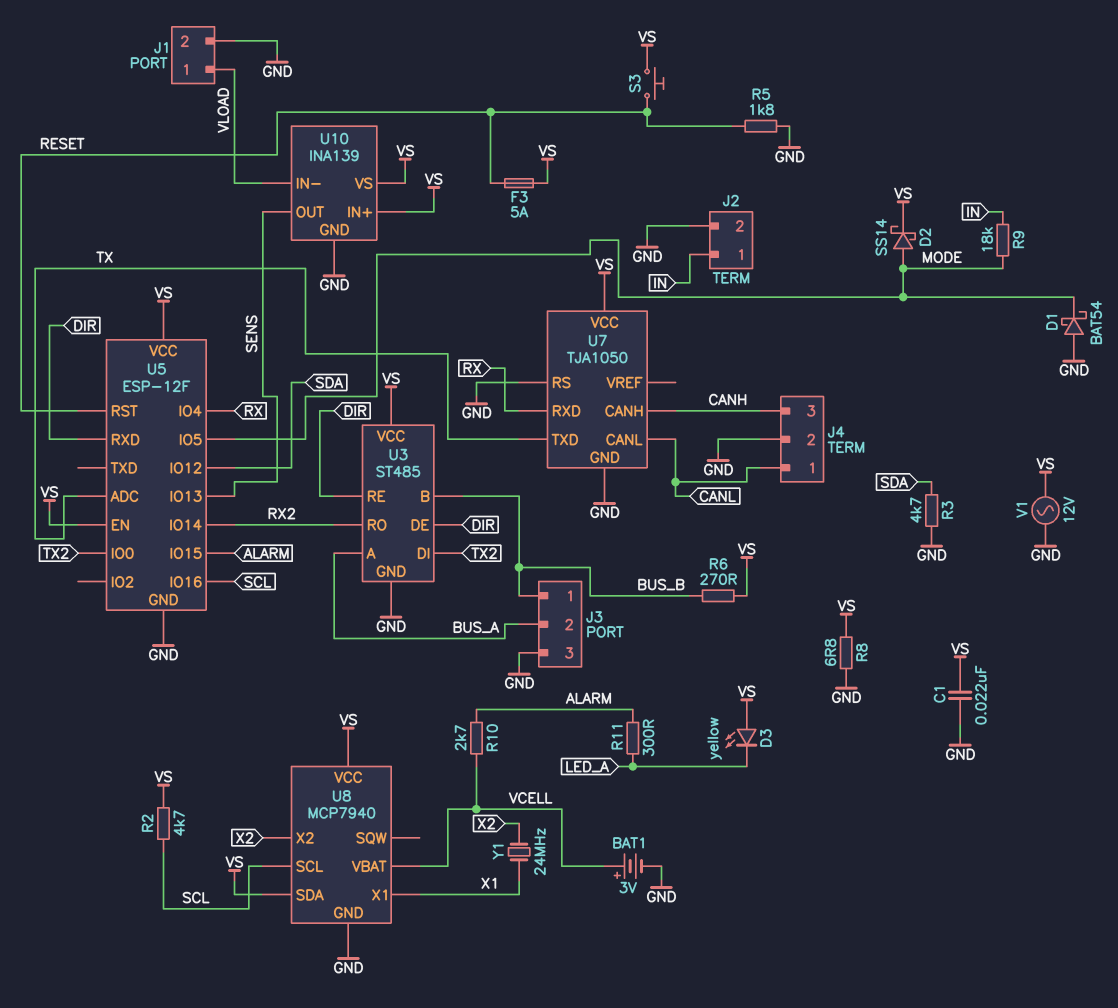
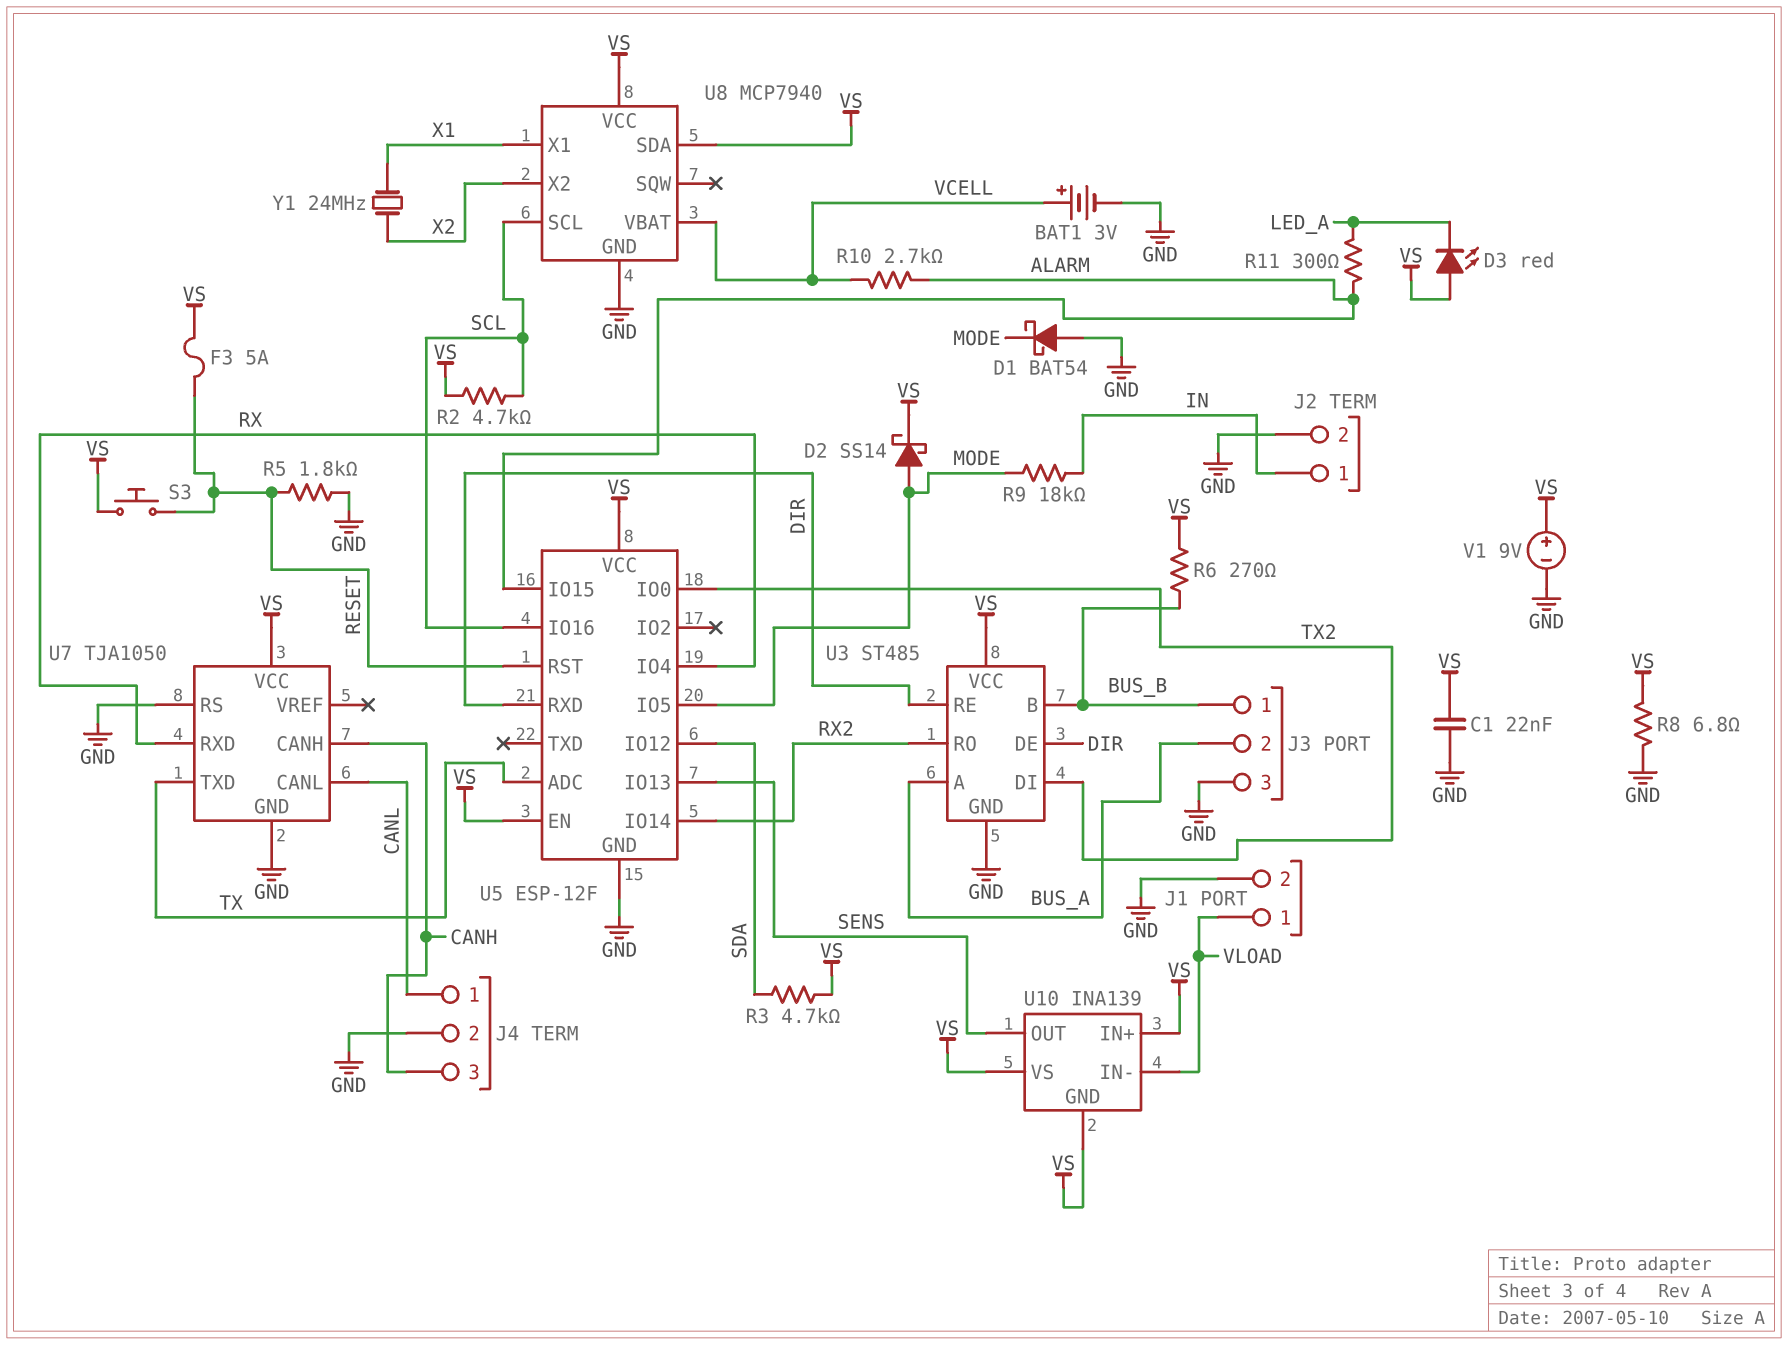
D3: LED yellow (A VS, K LED_A) -> LED red (A VS, K LED_A)
R3: 4.7k (GND, SDA) -> 4.7k (SDA, VS)
U10 pin GND: GND -> VS
V1: AC 12V (GND, VS) -> 9V (plus VS, minus GND)

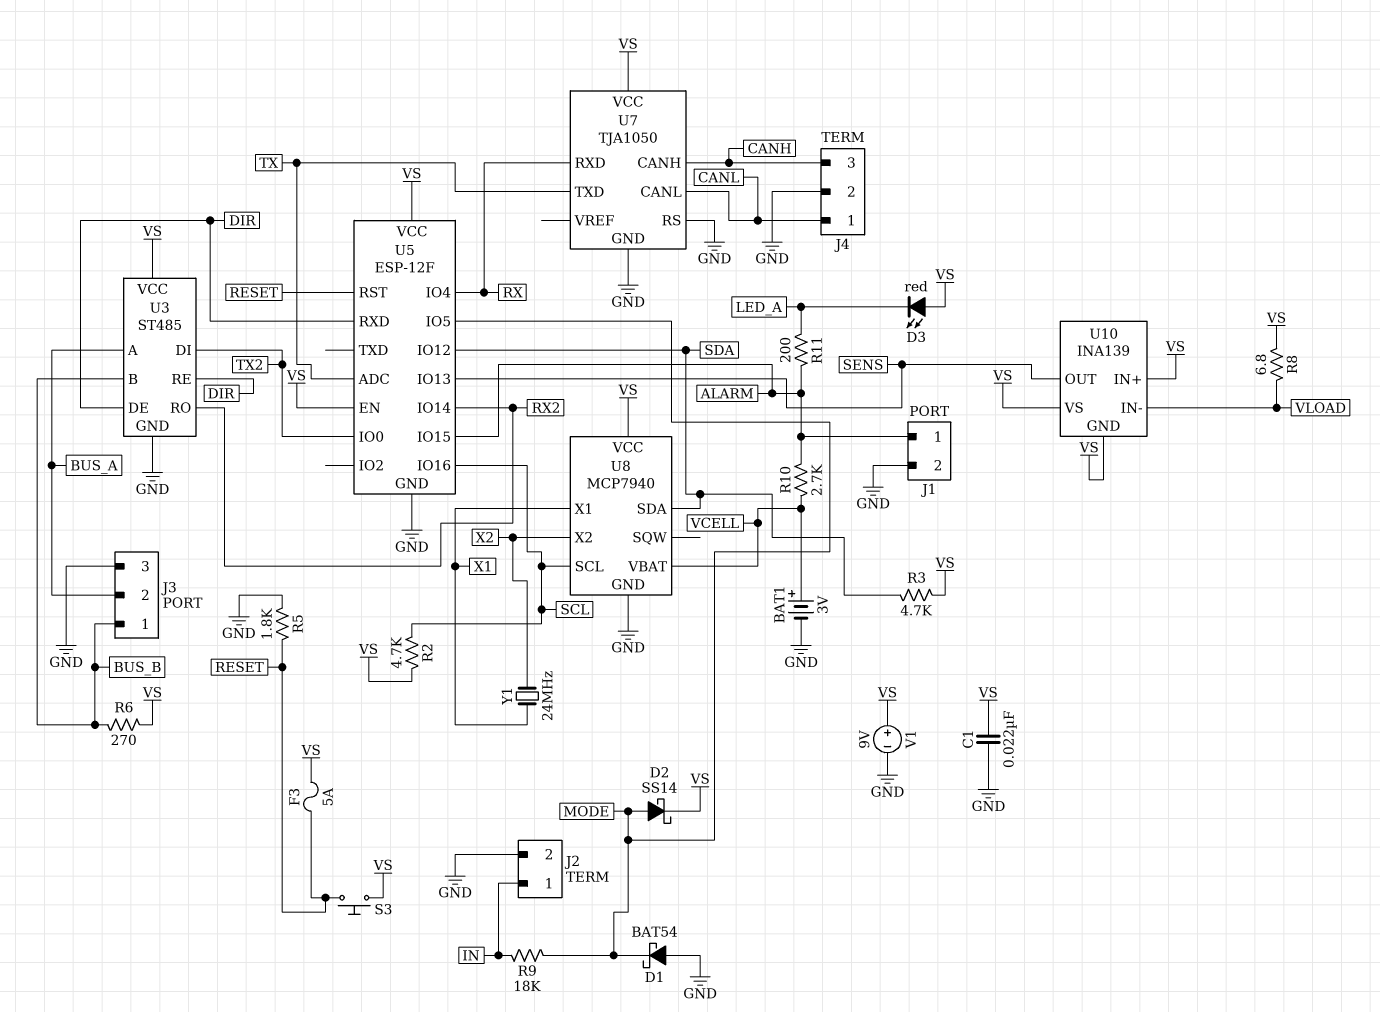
J1 pin 1: VLOAD -> ALARM
R8: 6.8 (GND, VS) -> 6.8 (VLOAD, VS)
R11: 300 (ALARM, LED_A) -> 200 (ALARM, LED_A)
U8 pin SDA: VS -> SDA

